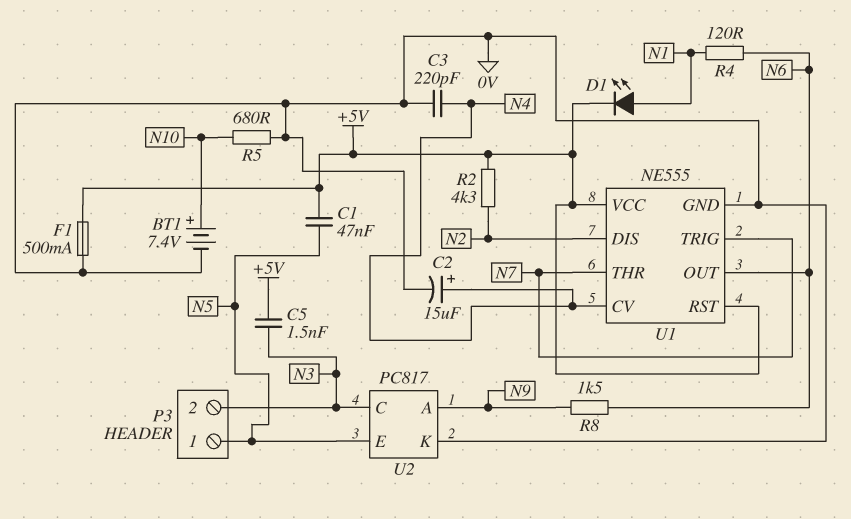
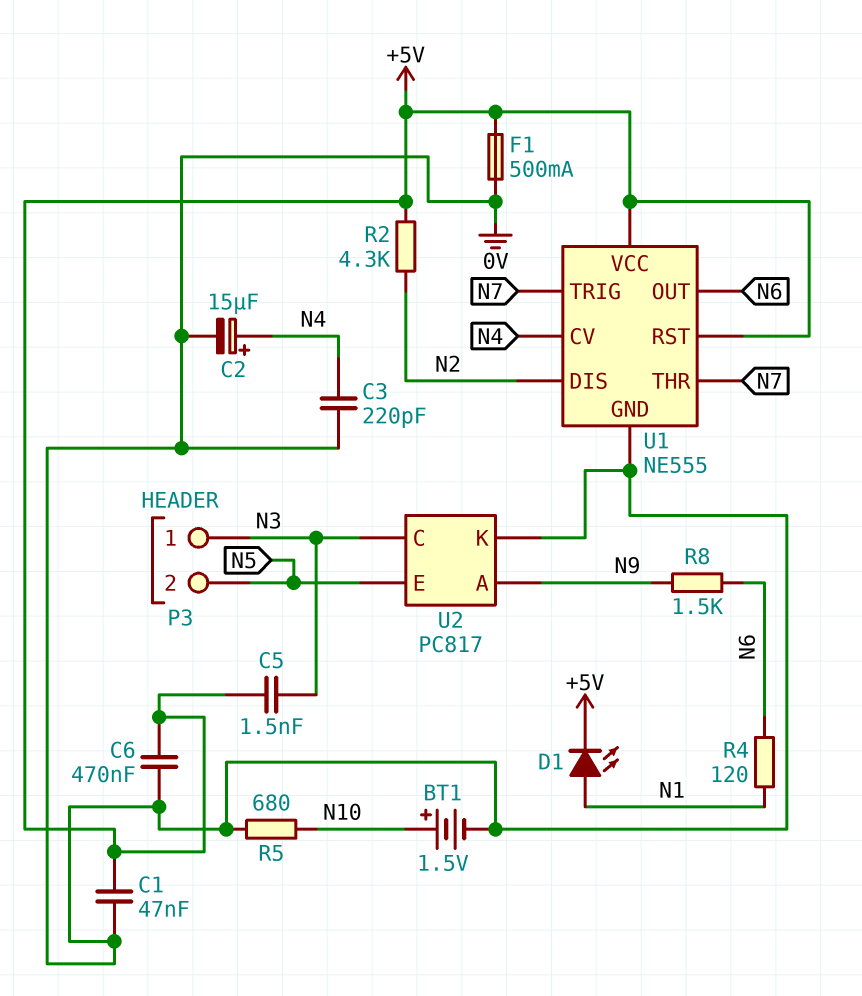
BT1: 7.4V (plus N10, minus 0V) -> 1.5V (plus N10, minus 0V)
C1: 47nF (+5V, N5) -> 47nF (+5V, 0V)
C6: none -> 470nF (+5V, 0V)
P3 pin 1: N5 -> N3
P3 pin 2: N3 -> N5

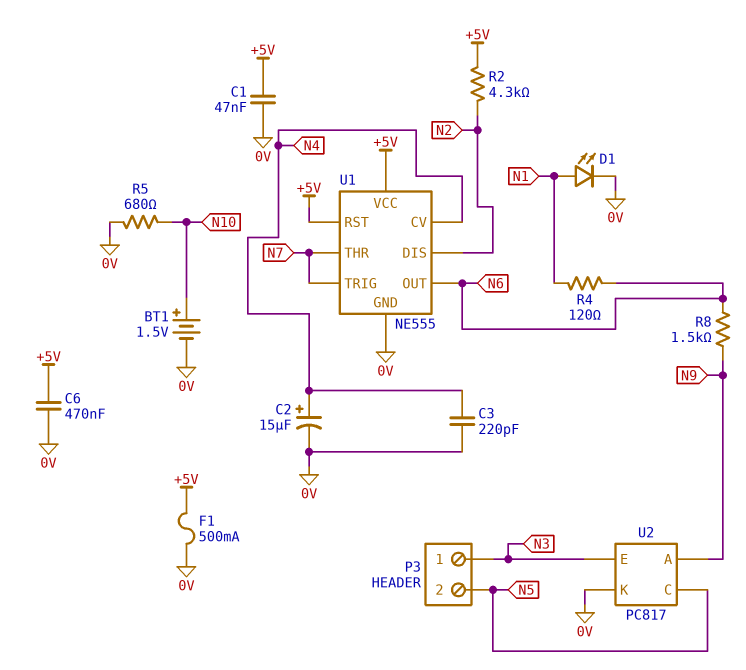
C5: 1.5nF (+5V, N3) -> none
D1: LED (A N1, K +5V) -> LED (A N1, K 0V)
U2 pin C: N3 -> N5
U2 pin E: N5 -> N3

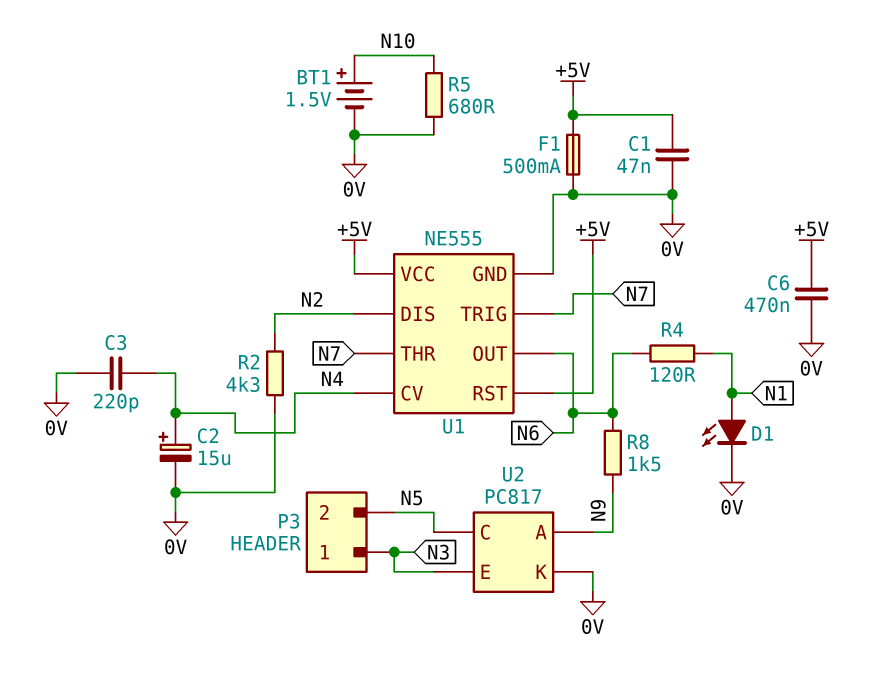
R2: 4.3k (+5V, N2) -> 4.3k (0V, N2)

